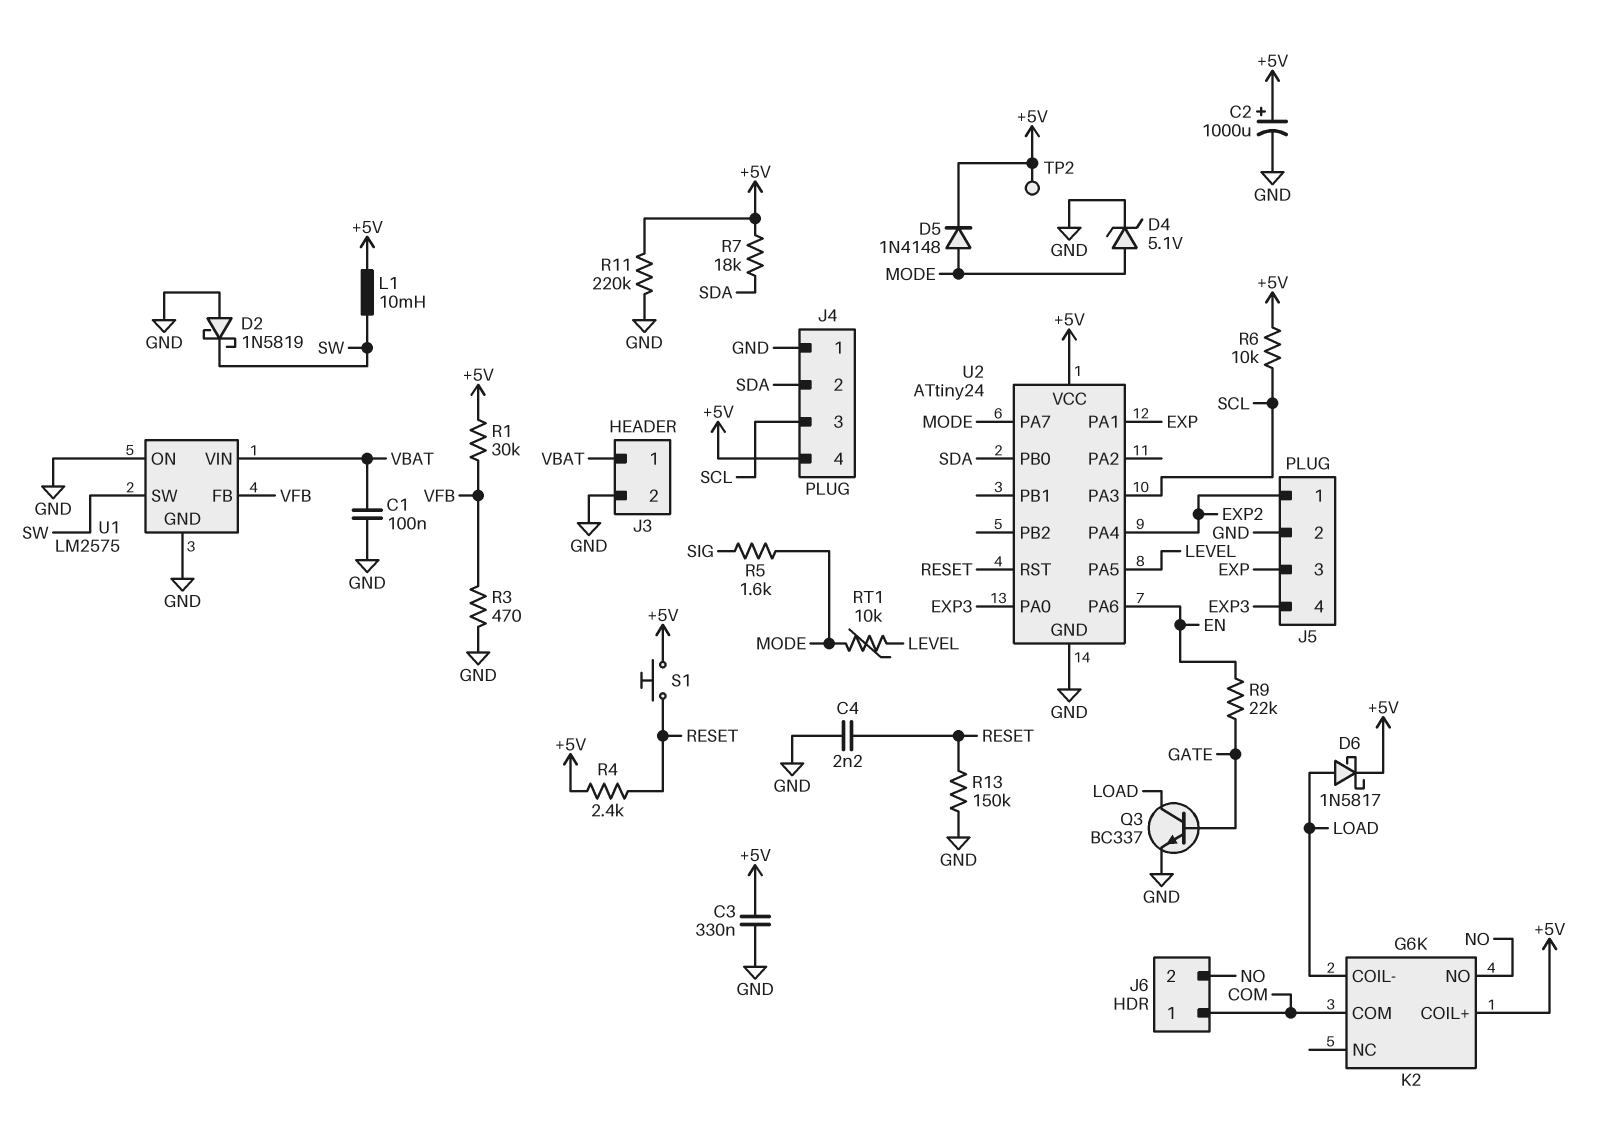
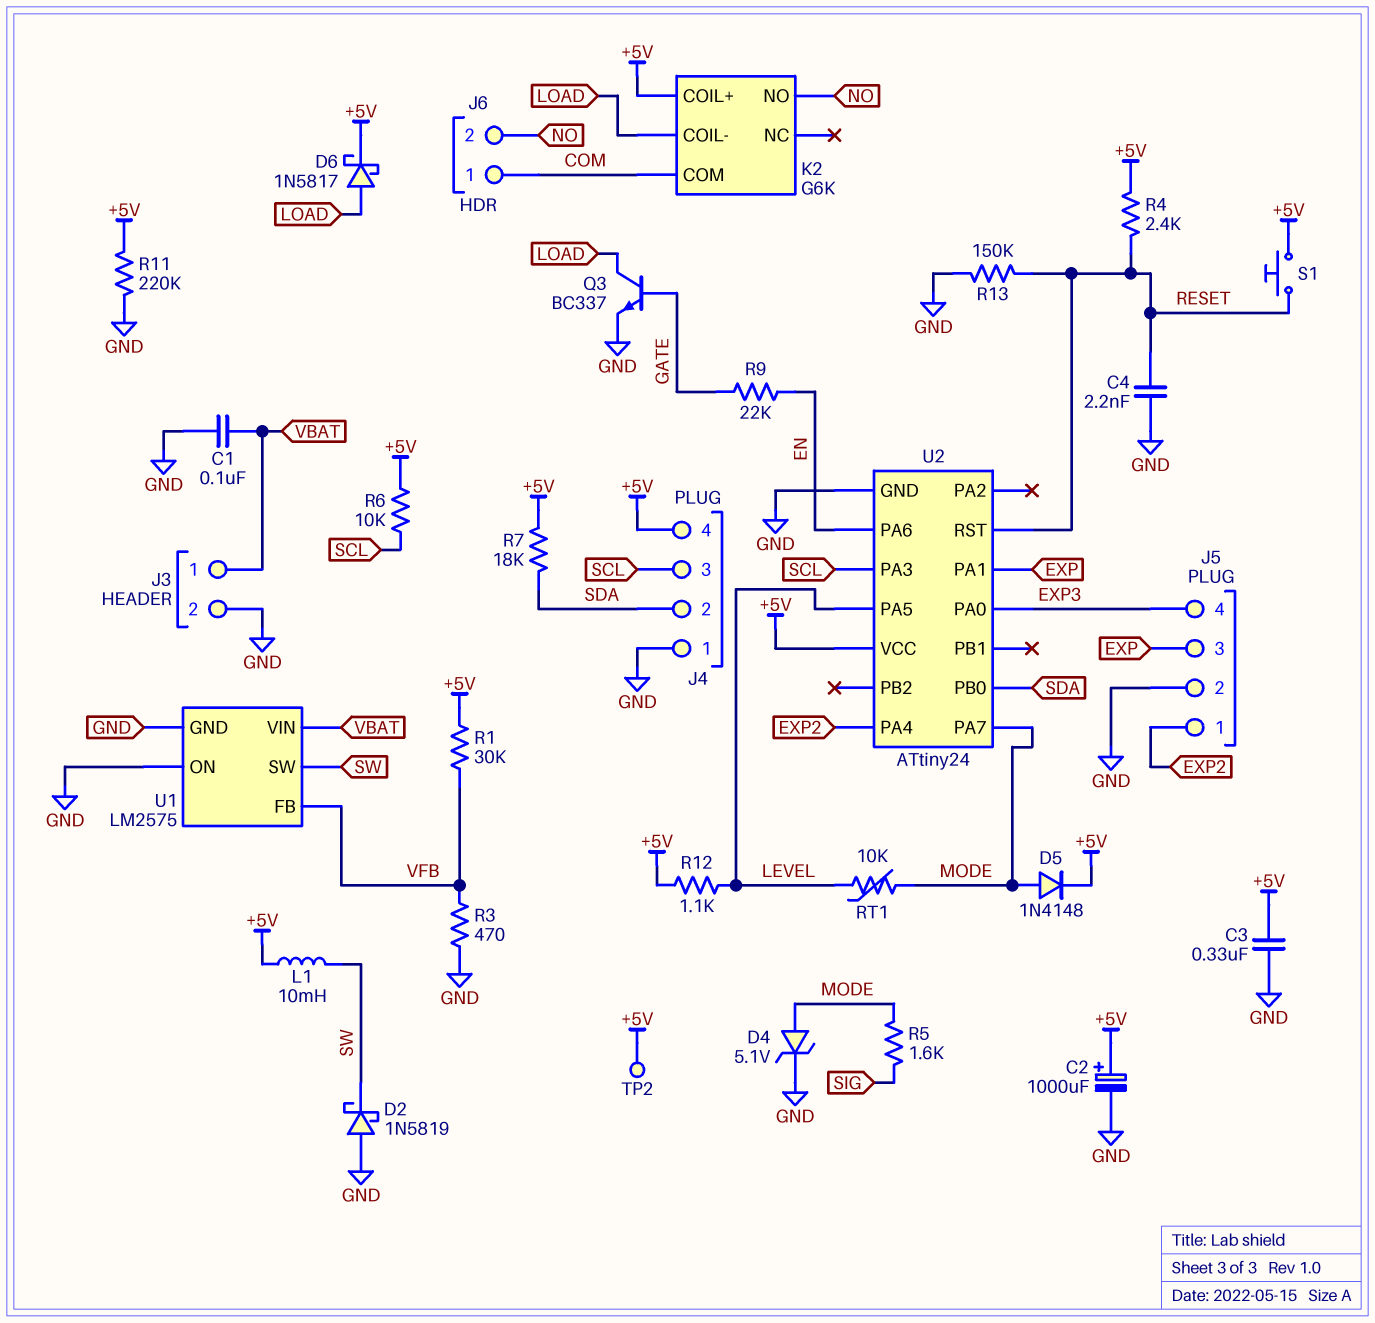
R12: none -> 1.1k (+5V, LEVEL)

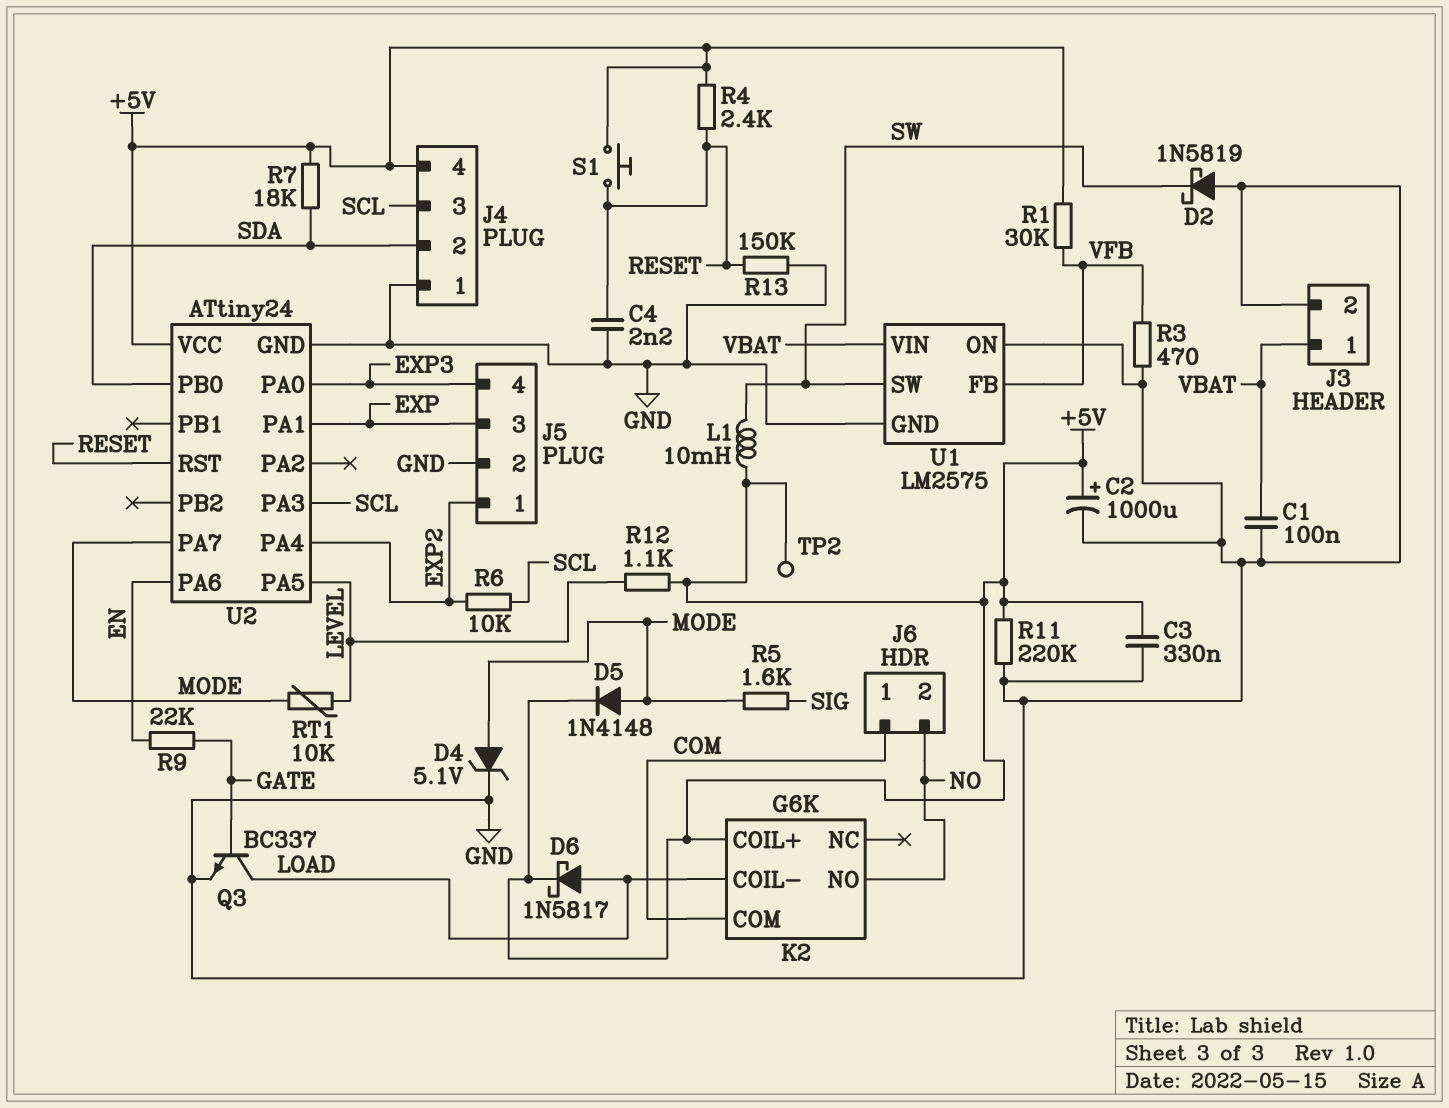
R6: 10k (+5V, SCL) -> 10k (EXP2, SCL)

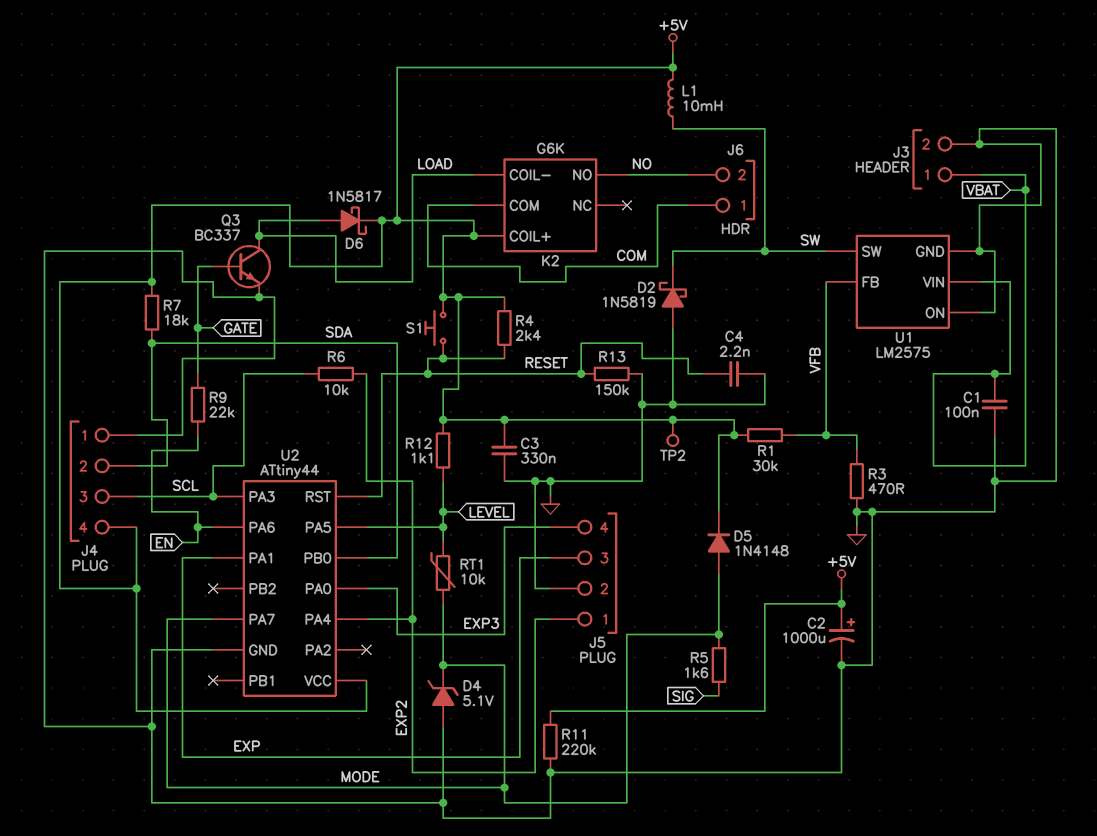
D4: zener 5.1V (A MODE, K GND) -> zener 5.1V (A GND, K MODE)
U2: ATtiny24 -> ATtiny44

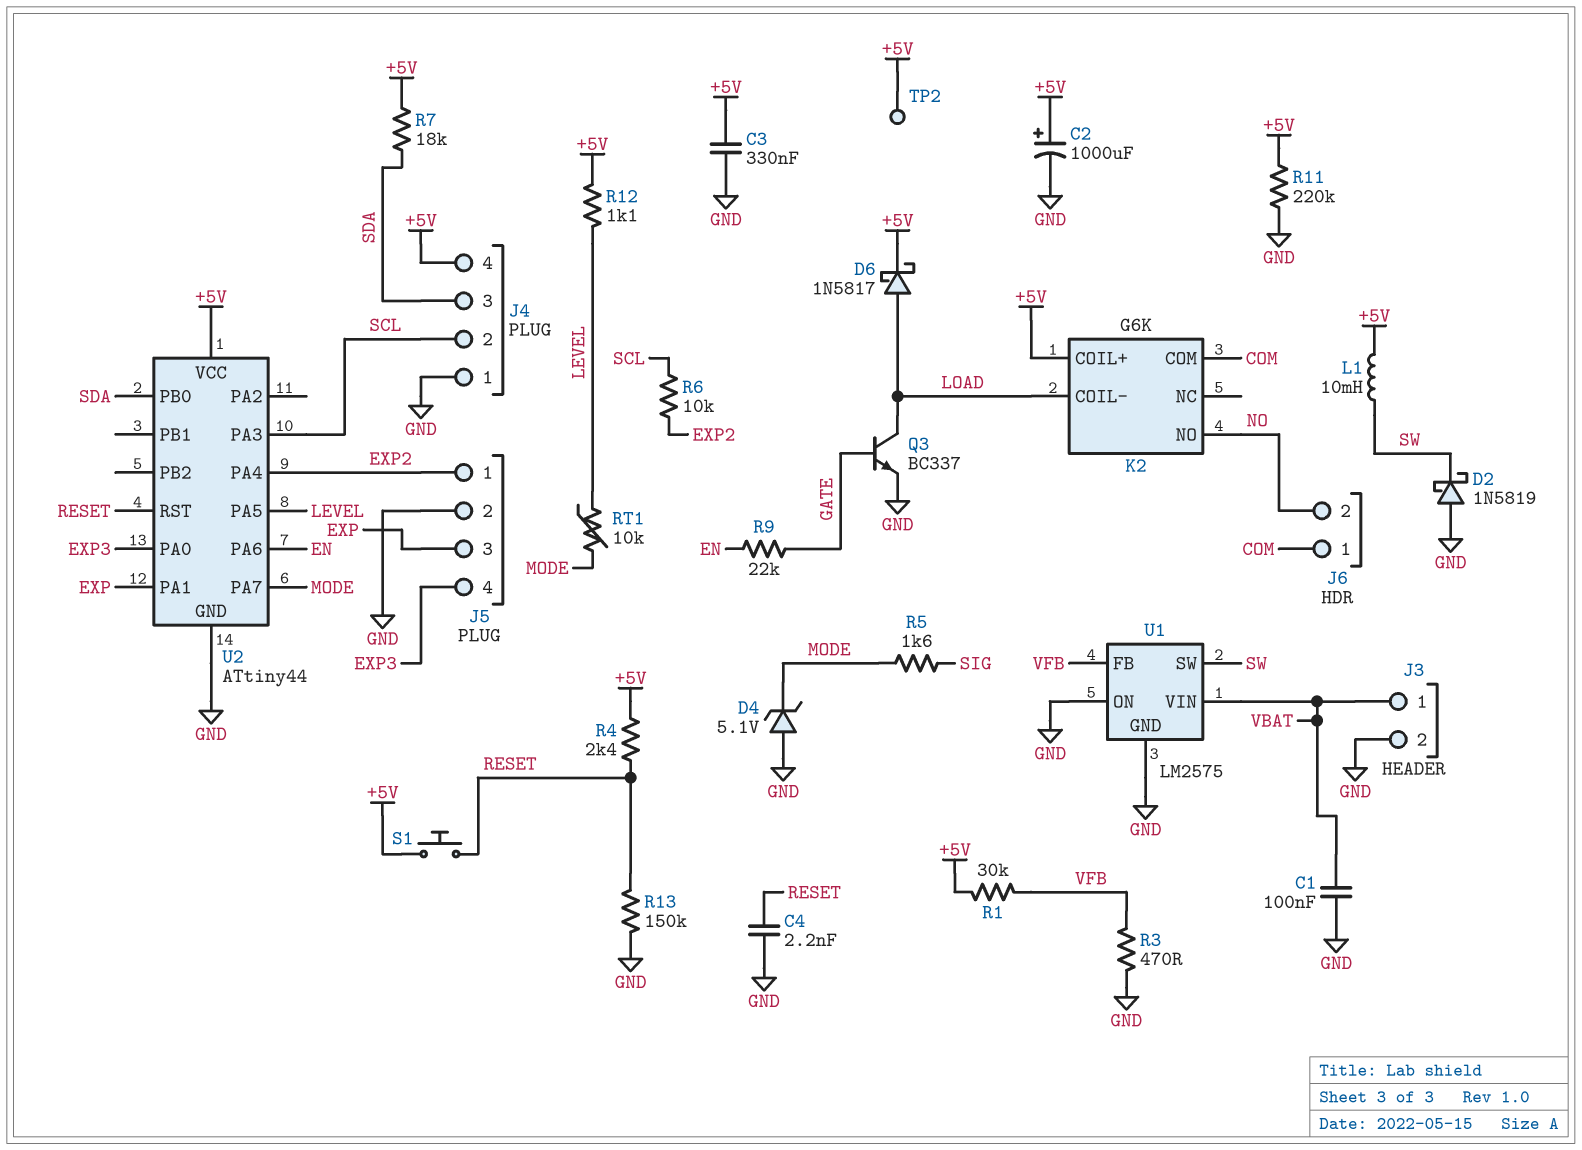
D5: diode 1N4148 (A MODE, K +5V) -> none
J4 pin 2: SDA -> SCL
J4 pin 3: SCL -> SDA

